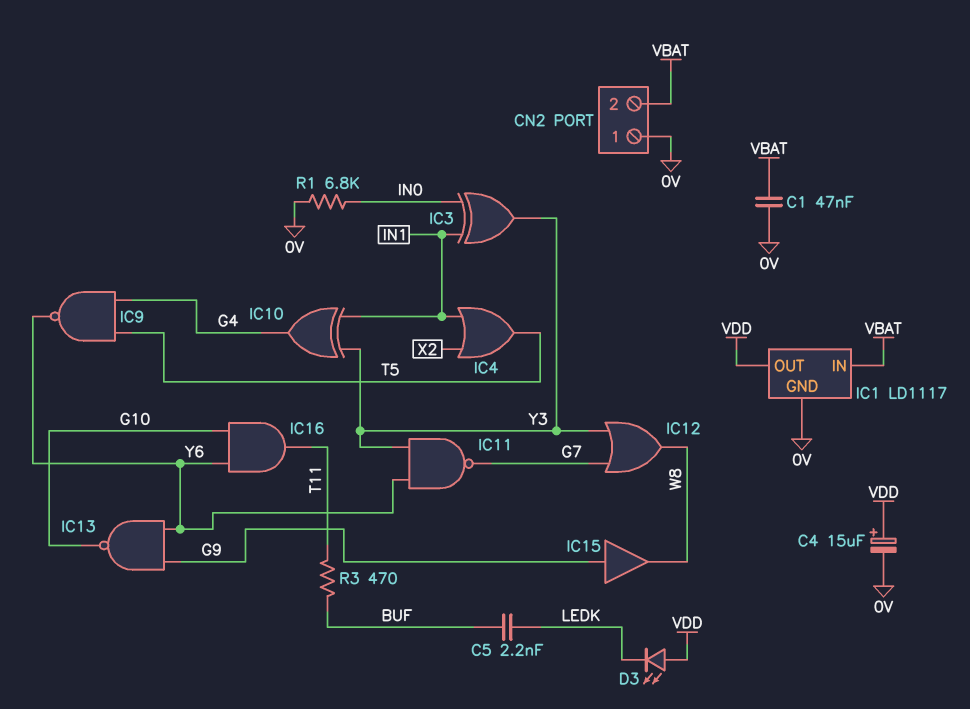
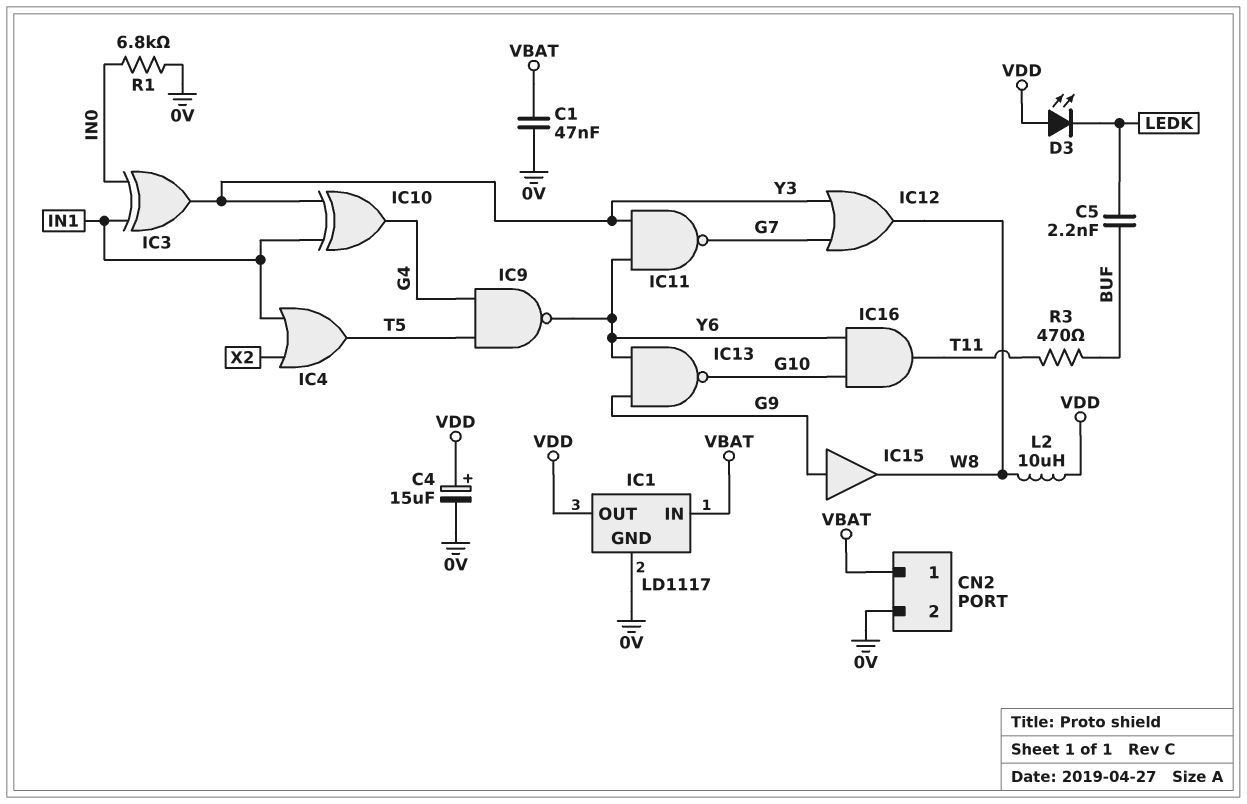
CN2 pin 1: 0V -> VBAT
CN2 pin 2: VBAT -> 0V
L2: none -> 10uH (VDD, W8)

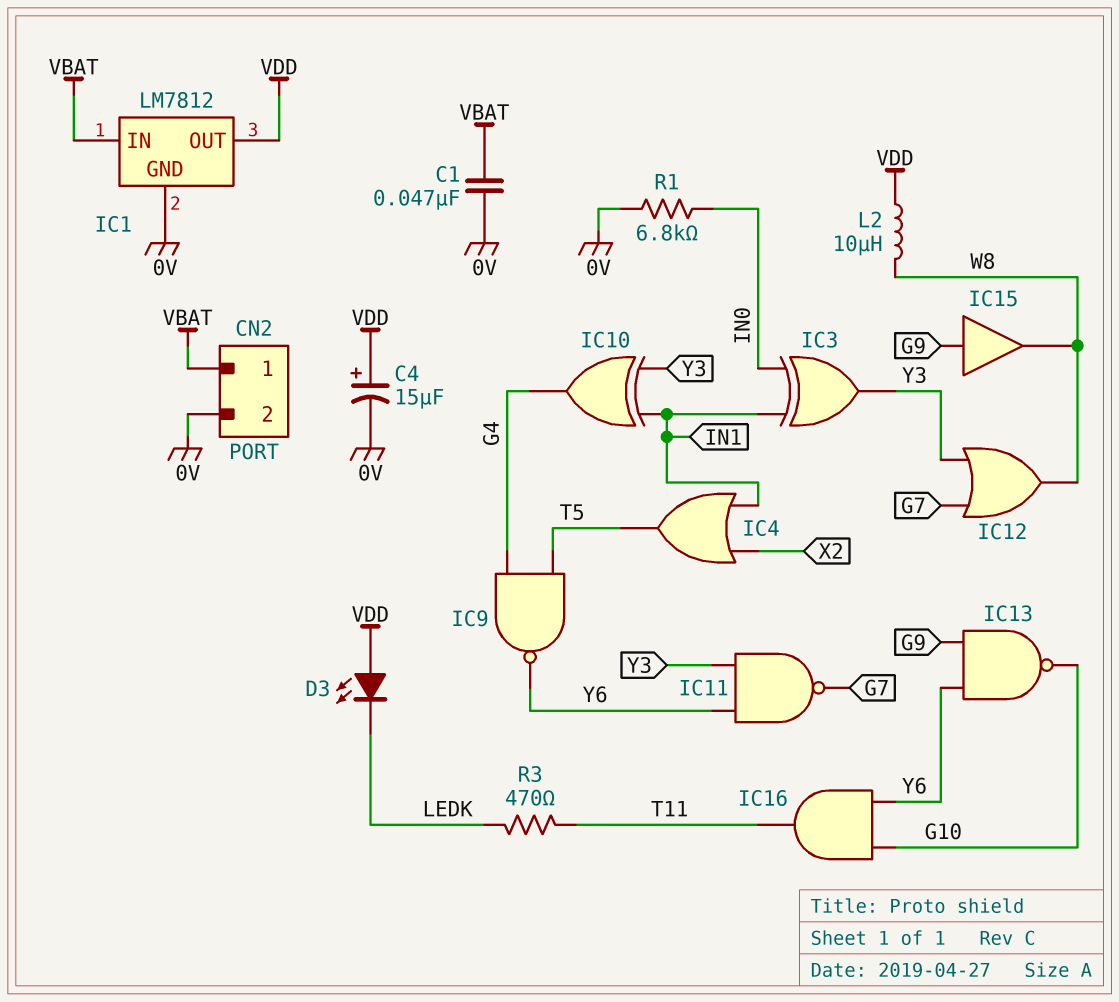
C5: 2.2nF (BUF, LEDK) -> none
IC1: LD1117 -> LM7812
R3: 470 (BUF, T11) -> 470 (LEDK, T11)

